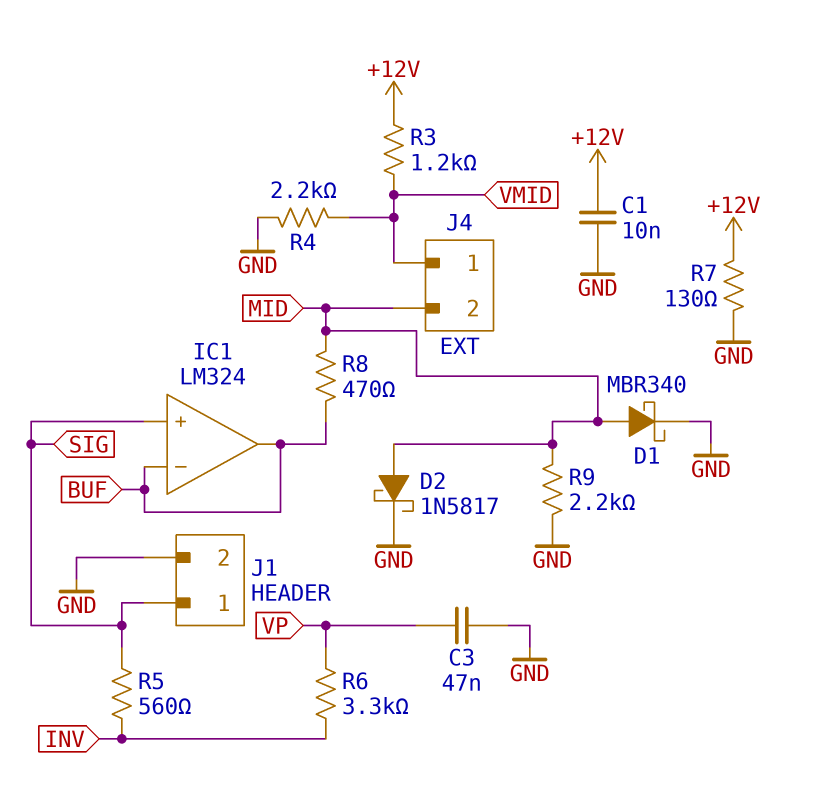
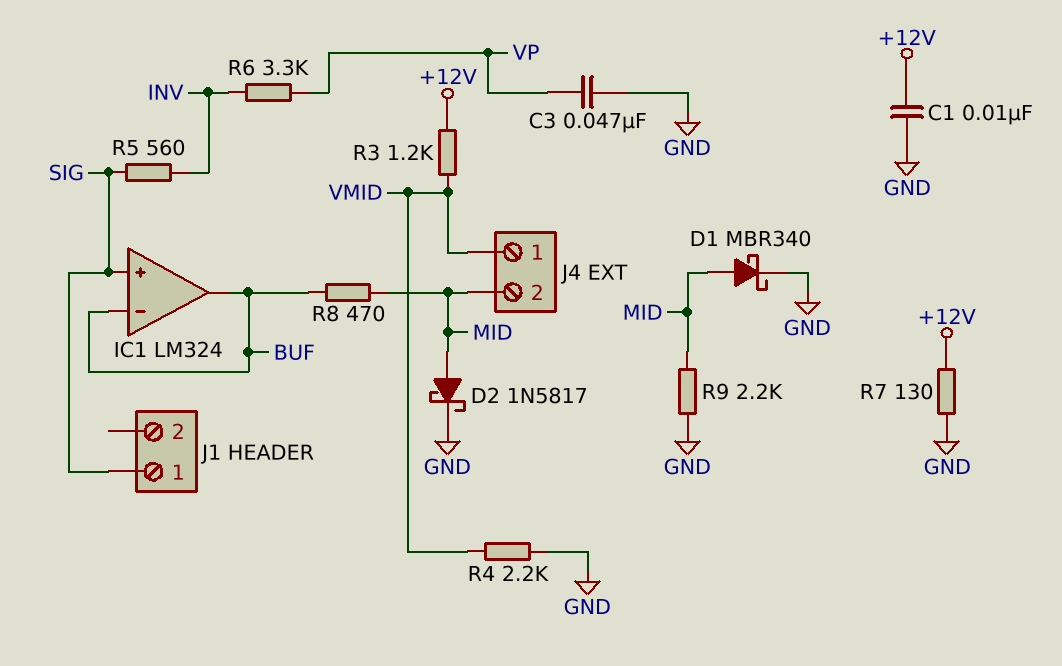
J1 pin 2: GND -> none

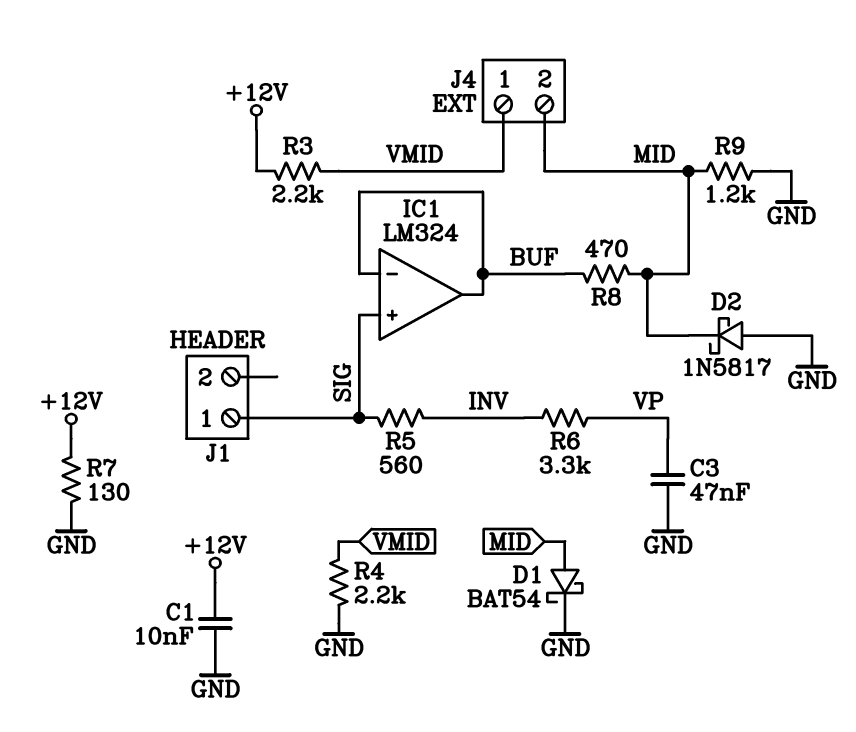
D1: schottky MBR340 (A MID, K GND) -> schottky BAT54 (A MID, K GND)
D2: schottky 1N5817 (A MID, K GND) -> schottky 1N5817 (A GND, K MID)
R3: 1.2k (+12V, VMID) -> 2.2k (+12V, VMID)
R9: 2.2k (GND, MID) -> 1.2k (GND, MID)

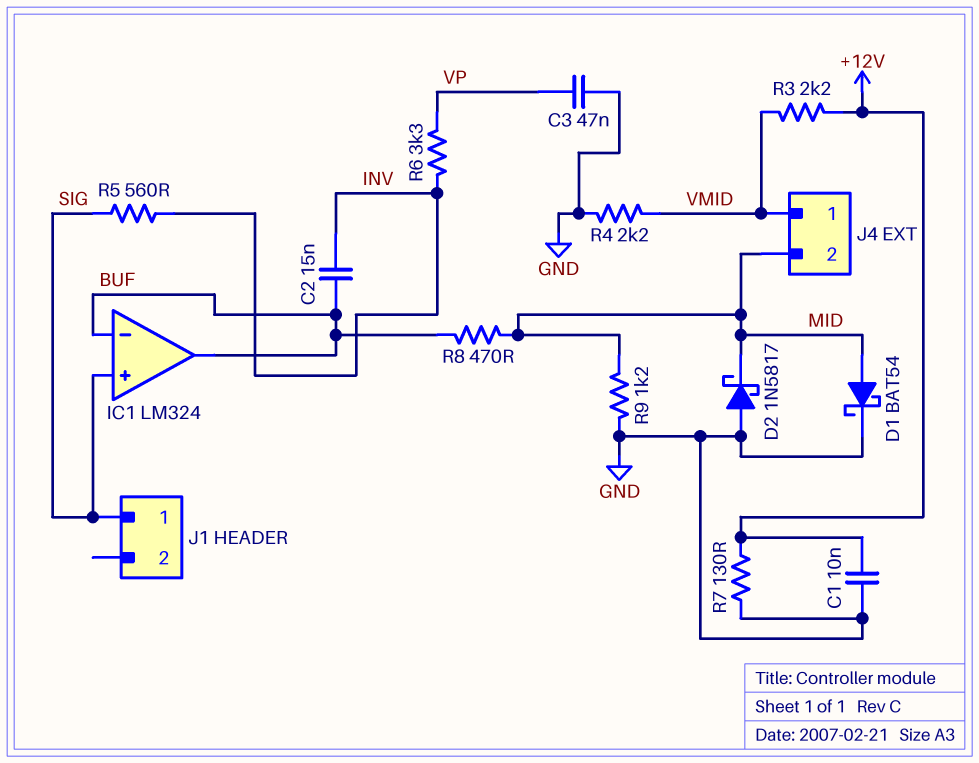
C2: none -> 15nF (BUF, INV)

